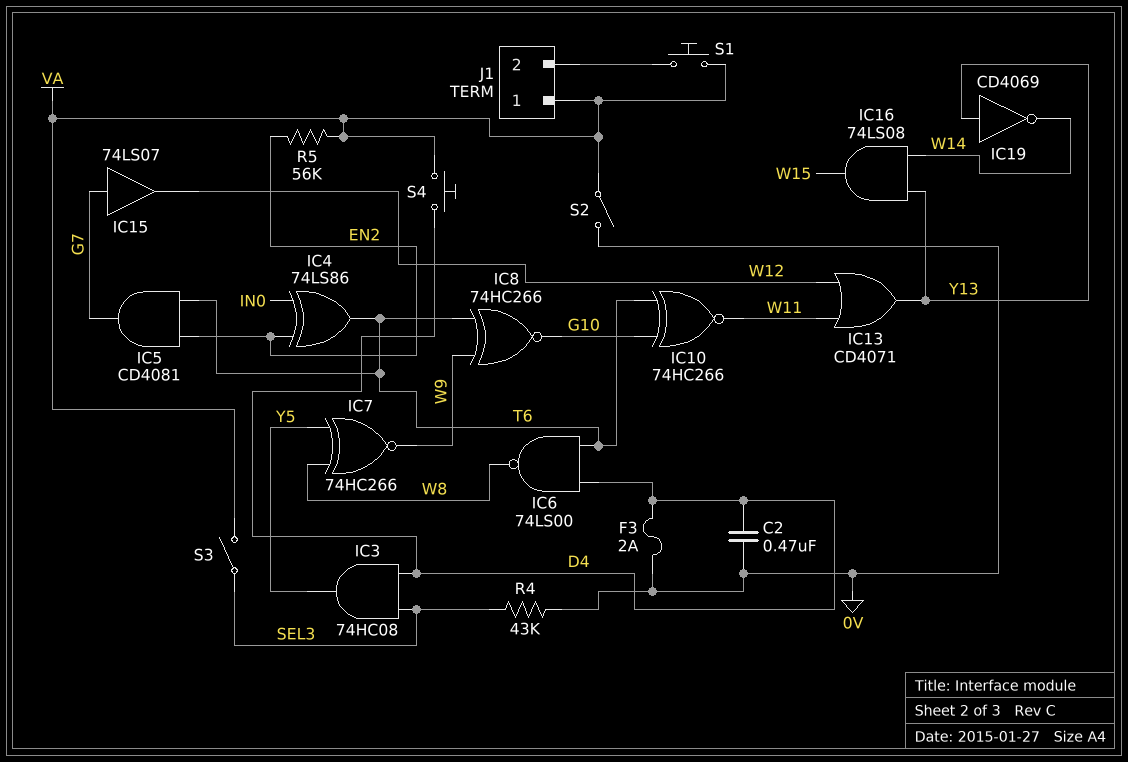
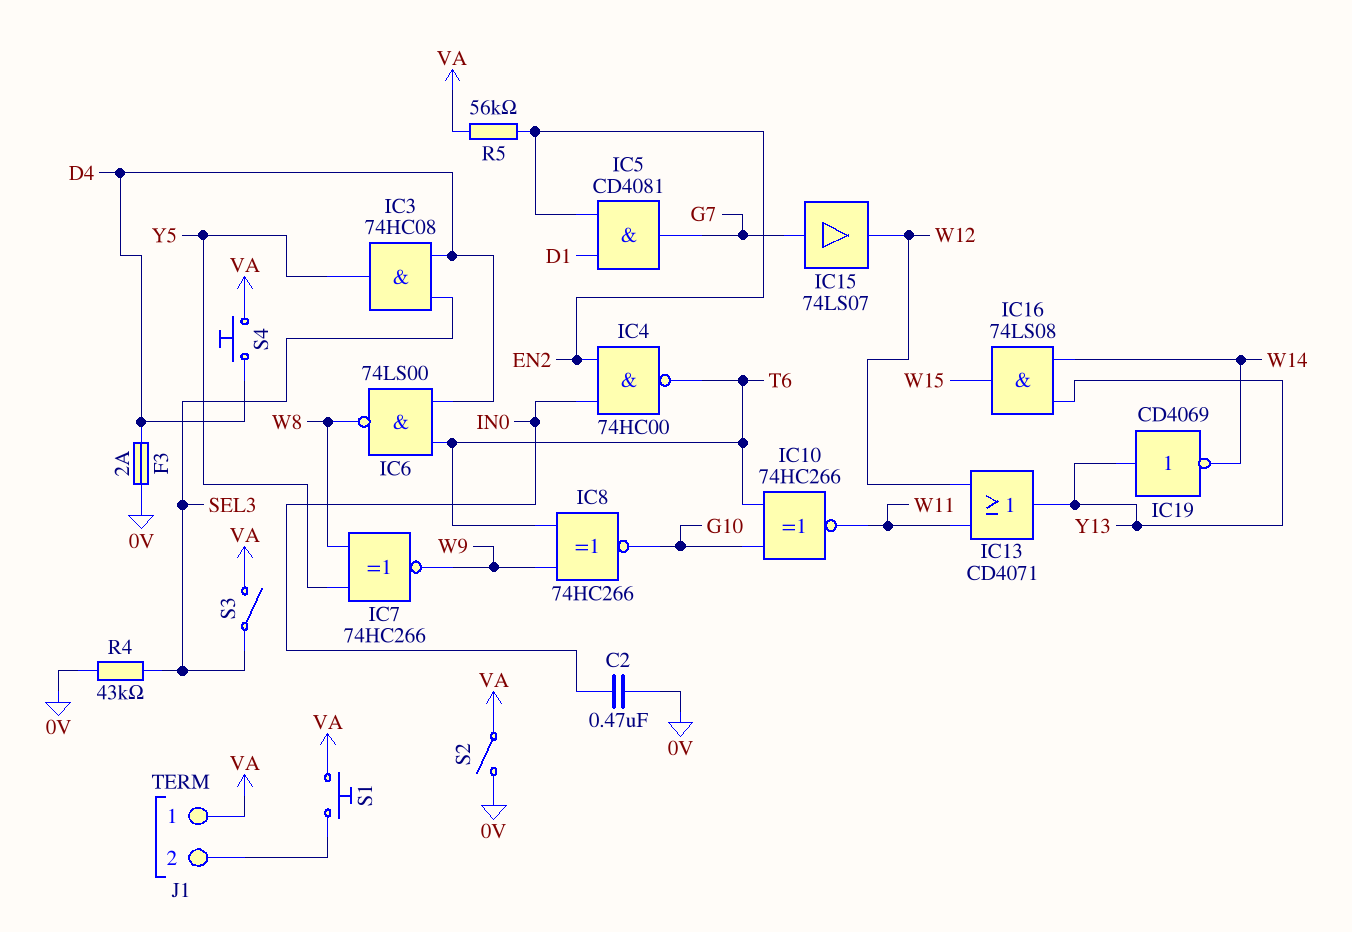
C2: 470nF (0V, D4) -> 470nF (0V, IN0)
IC4: XOR 74LS86 (in EN2, in IN0, out T6) -> NAND 74HC00 (in EN2, in IN0, out T6)
IC5: AND CD4081 (in EN2, in T6, out G7) -> AND CD4081 (in D1, in EN2, out G7)

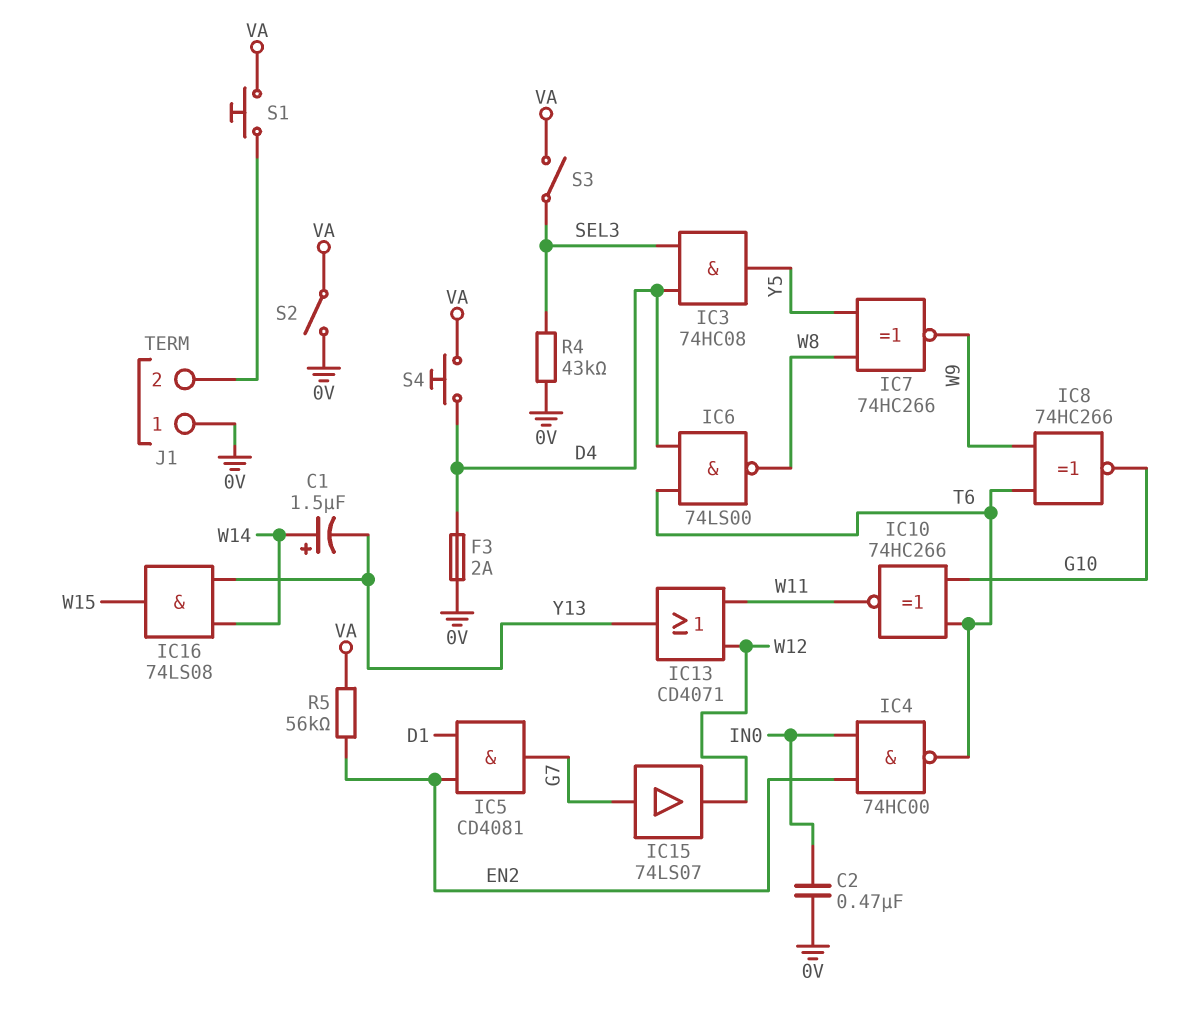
C1: none -> 1.5uF (plus W14, minus Y13)
IC19: NOT CD4069 (in Y13, out W14) -> none
J1 pin 1: VA -> 0V

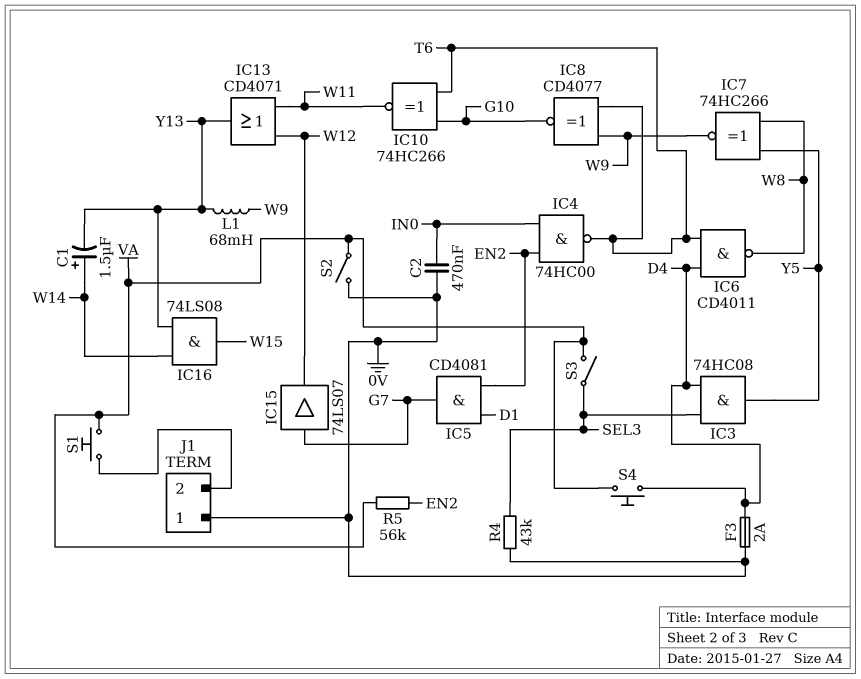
IC6: NAND 74LS00 (in D4, in T6, out W8) -> NAND CD4011 (in D4, in T6, out W8)
IC8: XNOR 74HC266 (in T6, in W9, out G10) -> XNOR CD4077 (in T6, in W9, out G10)
L1: none -> 68mH (W9, Y13)

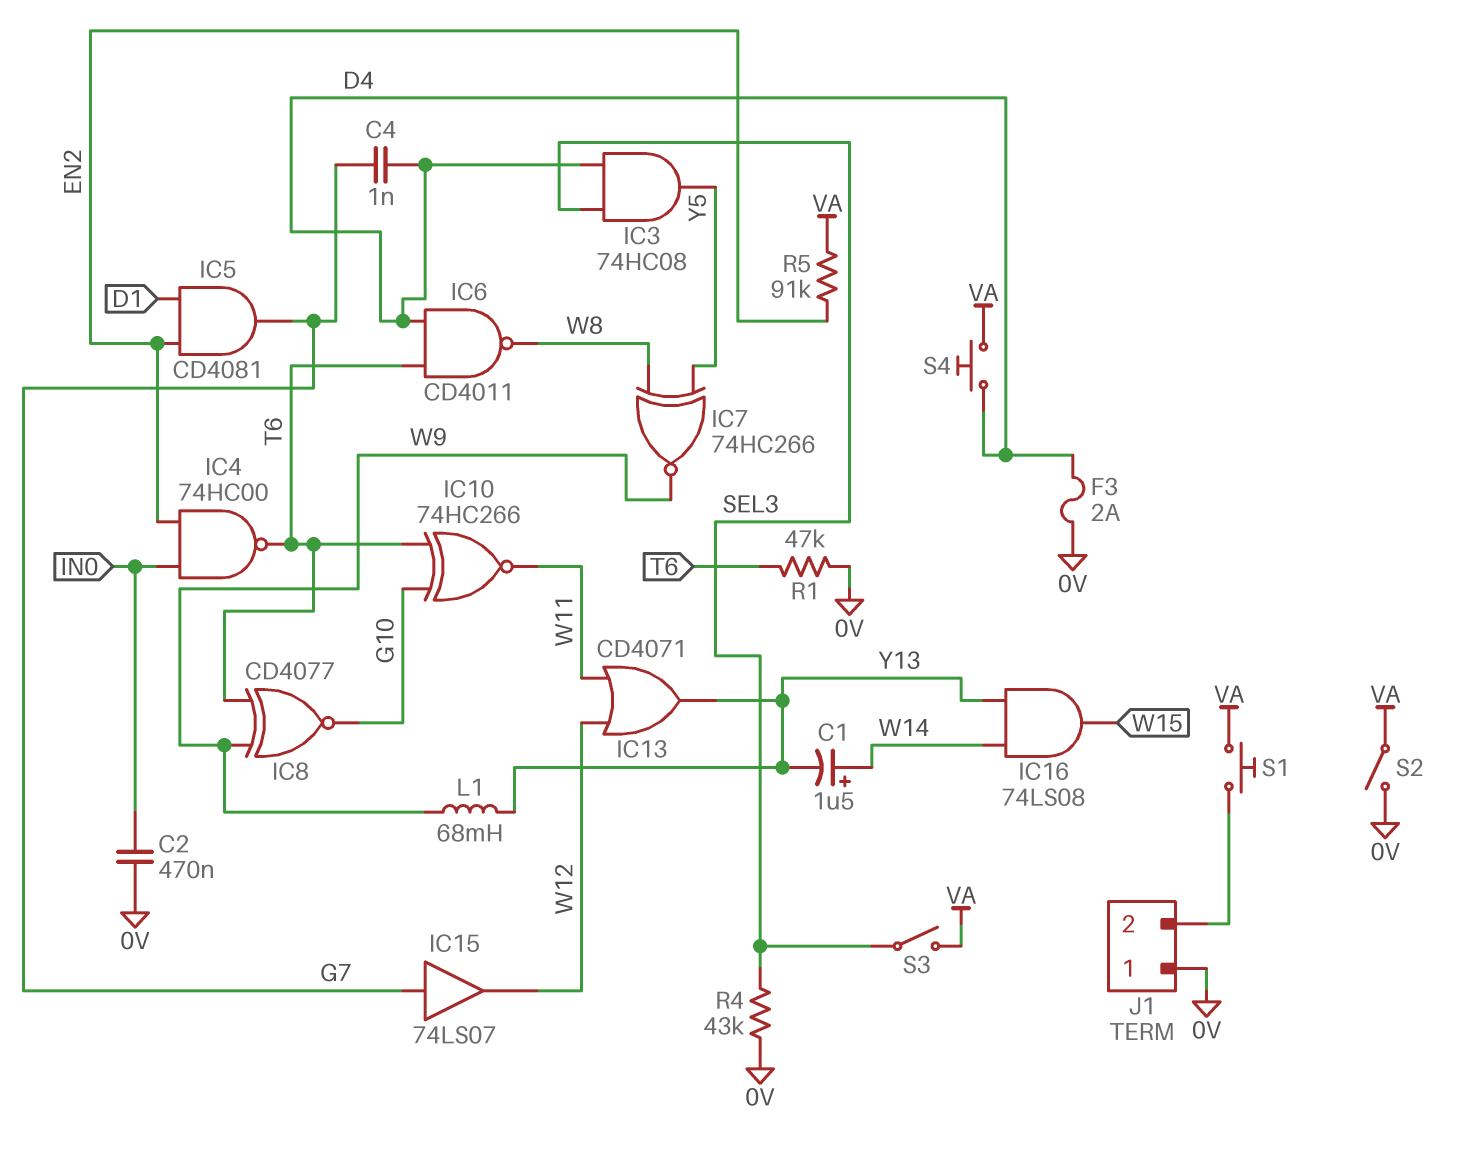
C4: none -> 1nF (D4, G7)
R1: none -> 47k (0V, T6)
R5: 56k (EN2, VA) -> 91k (EN2, VA)

